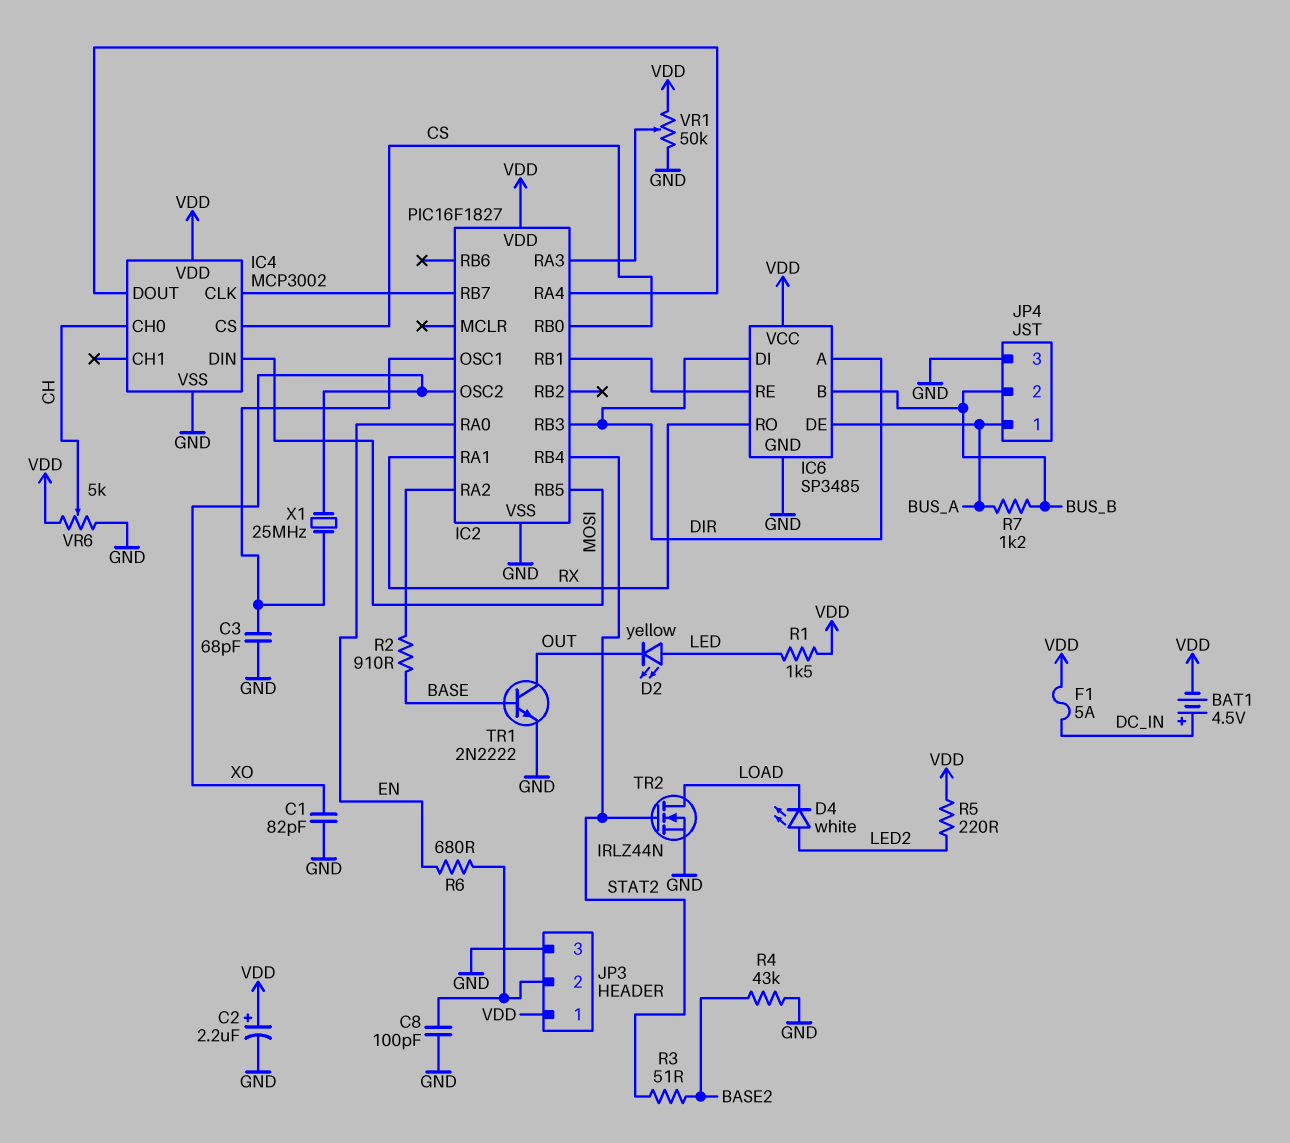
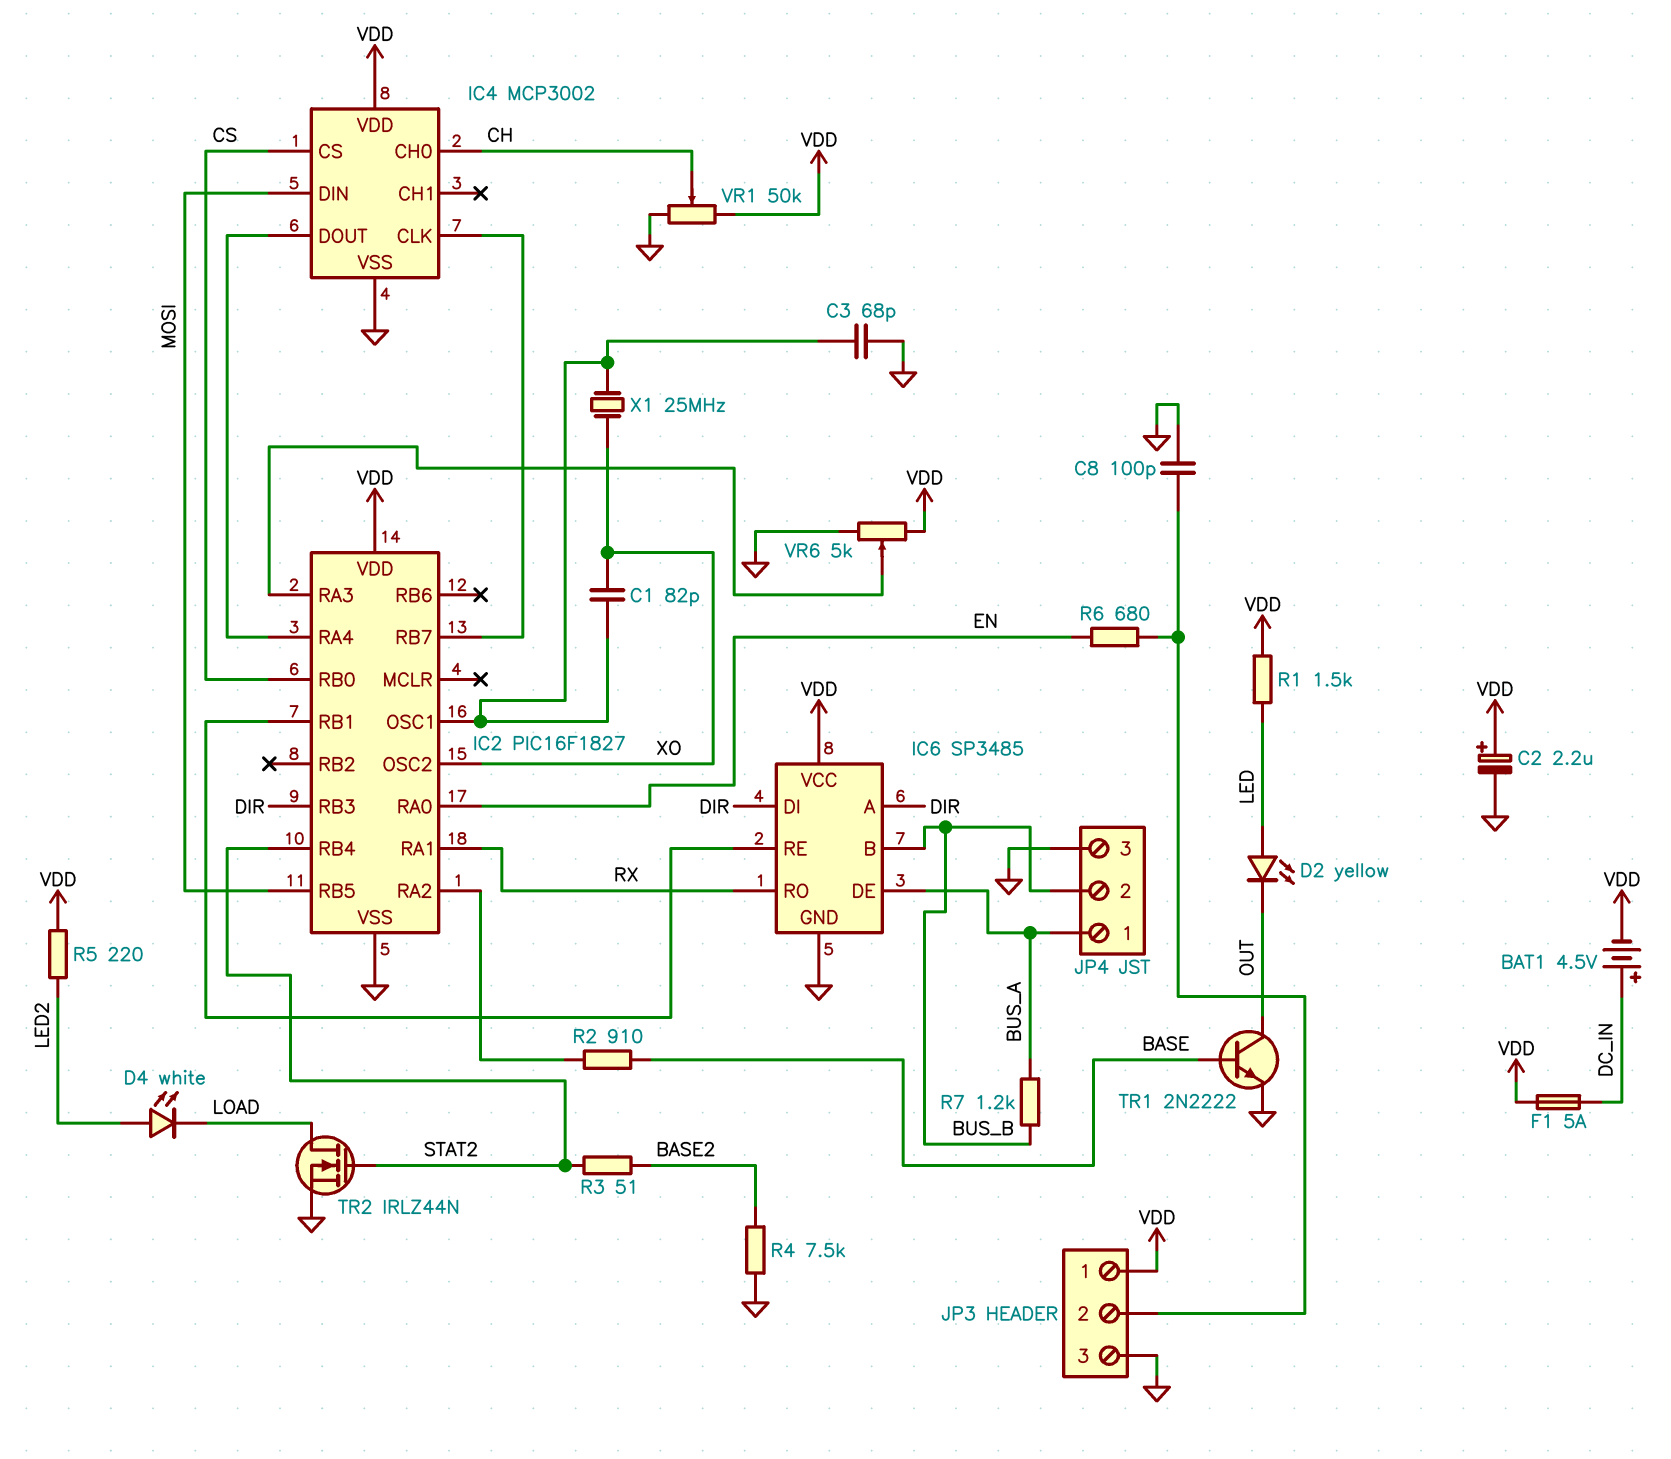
C1: 82pF (GND, XO) -> 82pF (IC2/OSC1, XO)
R4: 43k (BASE2, GND) -> 7.5k (BASE2, GND)
VR1: 50k (GND, VDD, wiper IC2/RA3) -> 50k (GND, VDD, wiper CH)
VR6: 5k (GND, VDD, wiper CH) -> 5k (GND, VDD, wiper IC2/RA3)

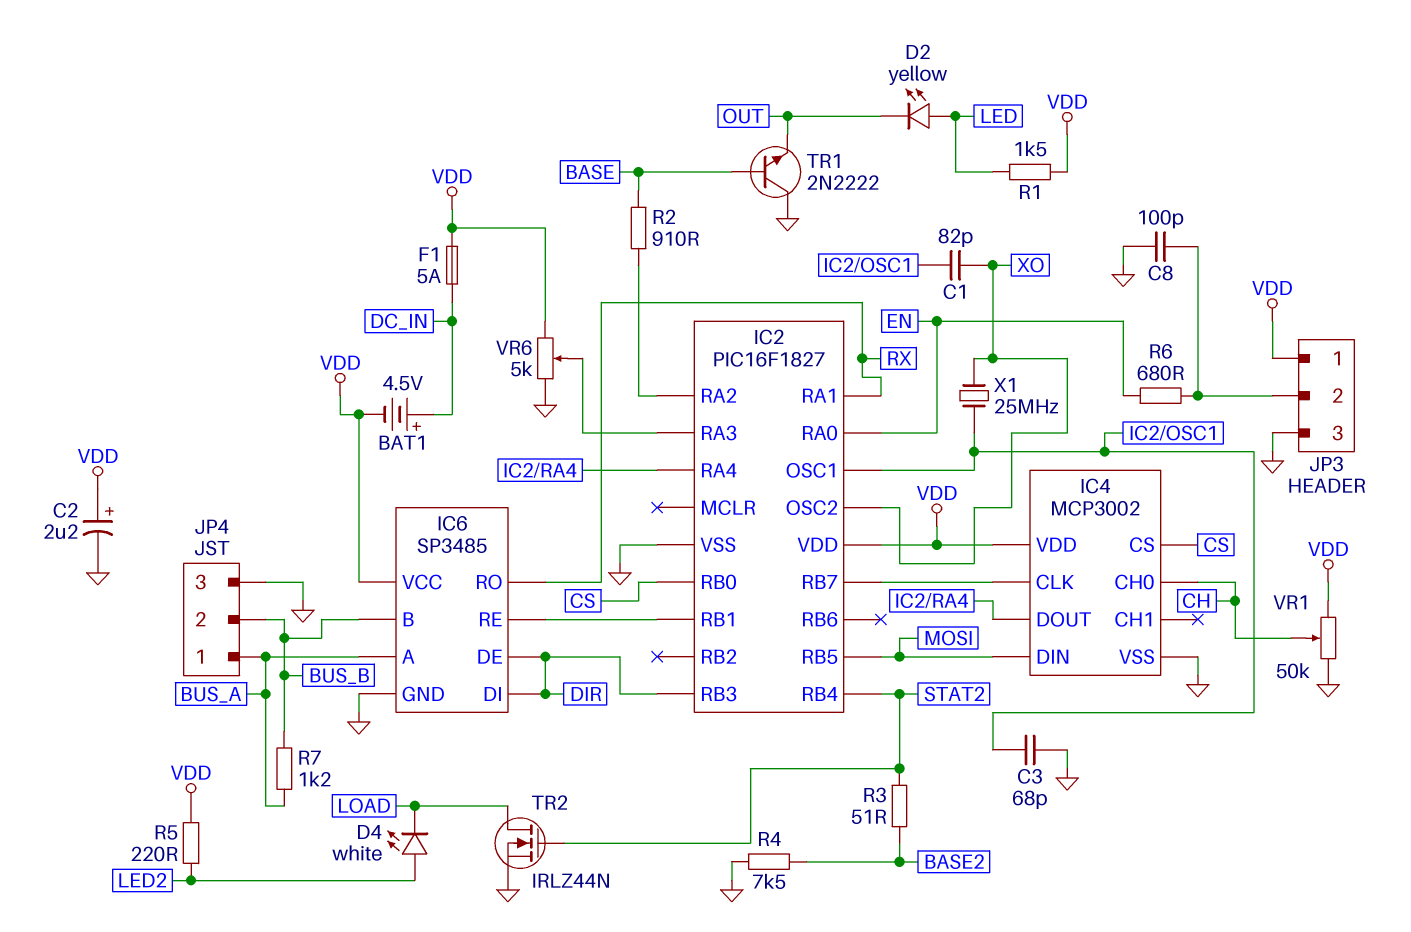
IC6 pin A: DIR -> BUS_A
IC6 pin DE: BUS_A -> DIR
TR1: NPN 2N2222 (B BASE, C OUT, E GND) -> NPN 2N2222 (B BASE, C GND, E OUT)

